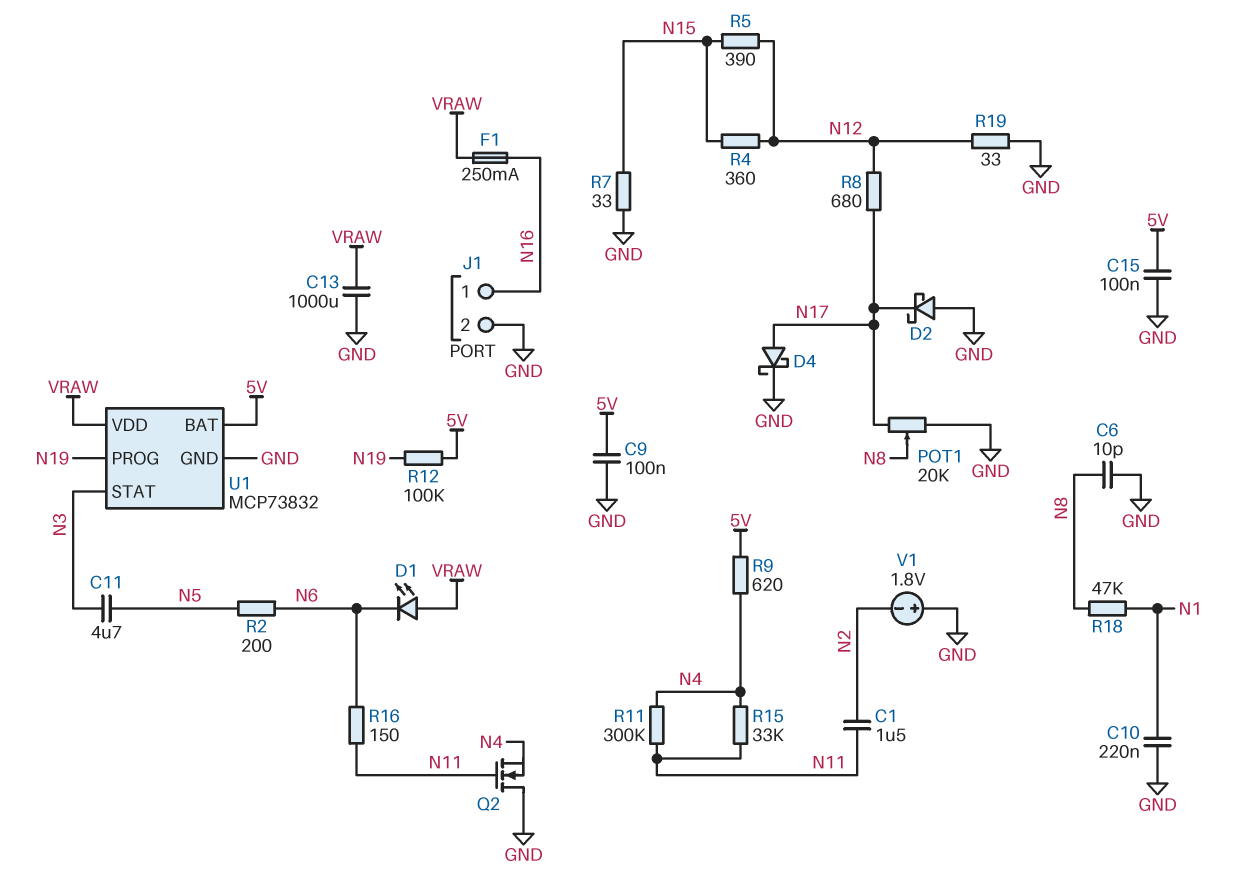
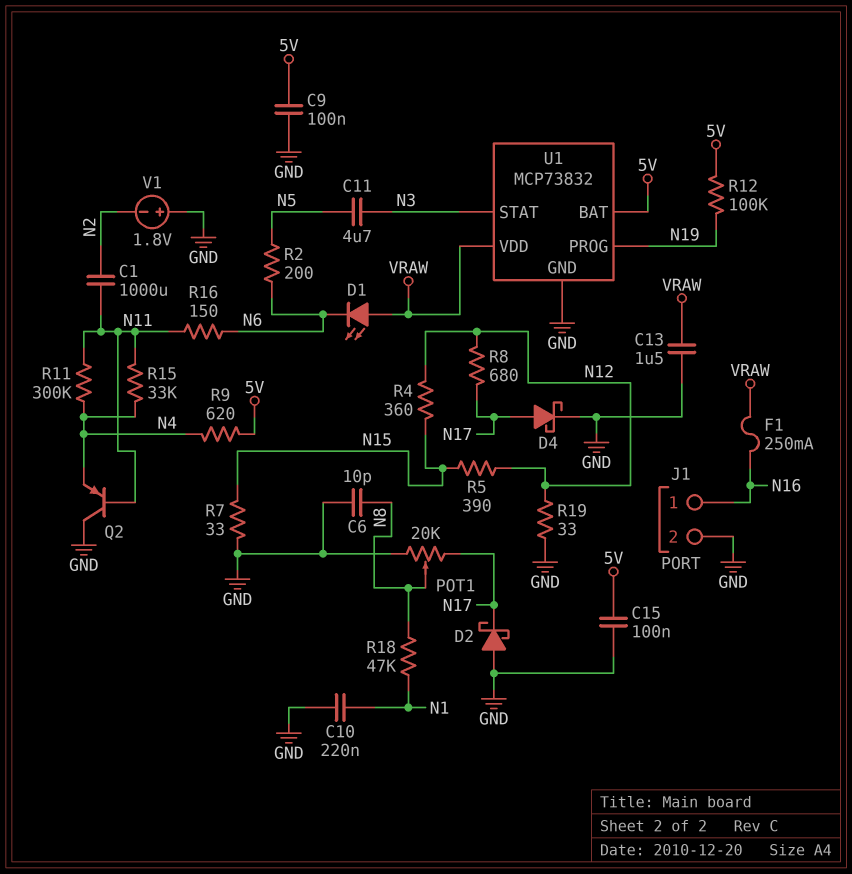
C1: 1.5uF (N2, N11) -> 1000uF (N2, N11)
C13: 1000uF (GND, VRAW) -> 1.5uF (GND, VRAW)
Q2: NMOS (G N11, D GND, S N4) -> PNP (B N11, C GND, E N4)

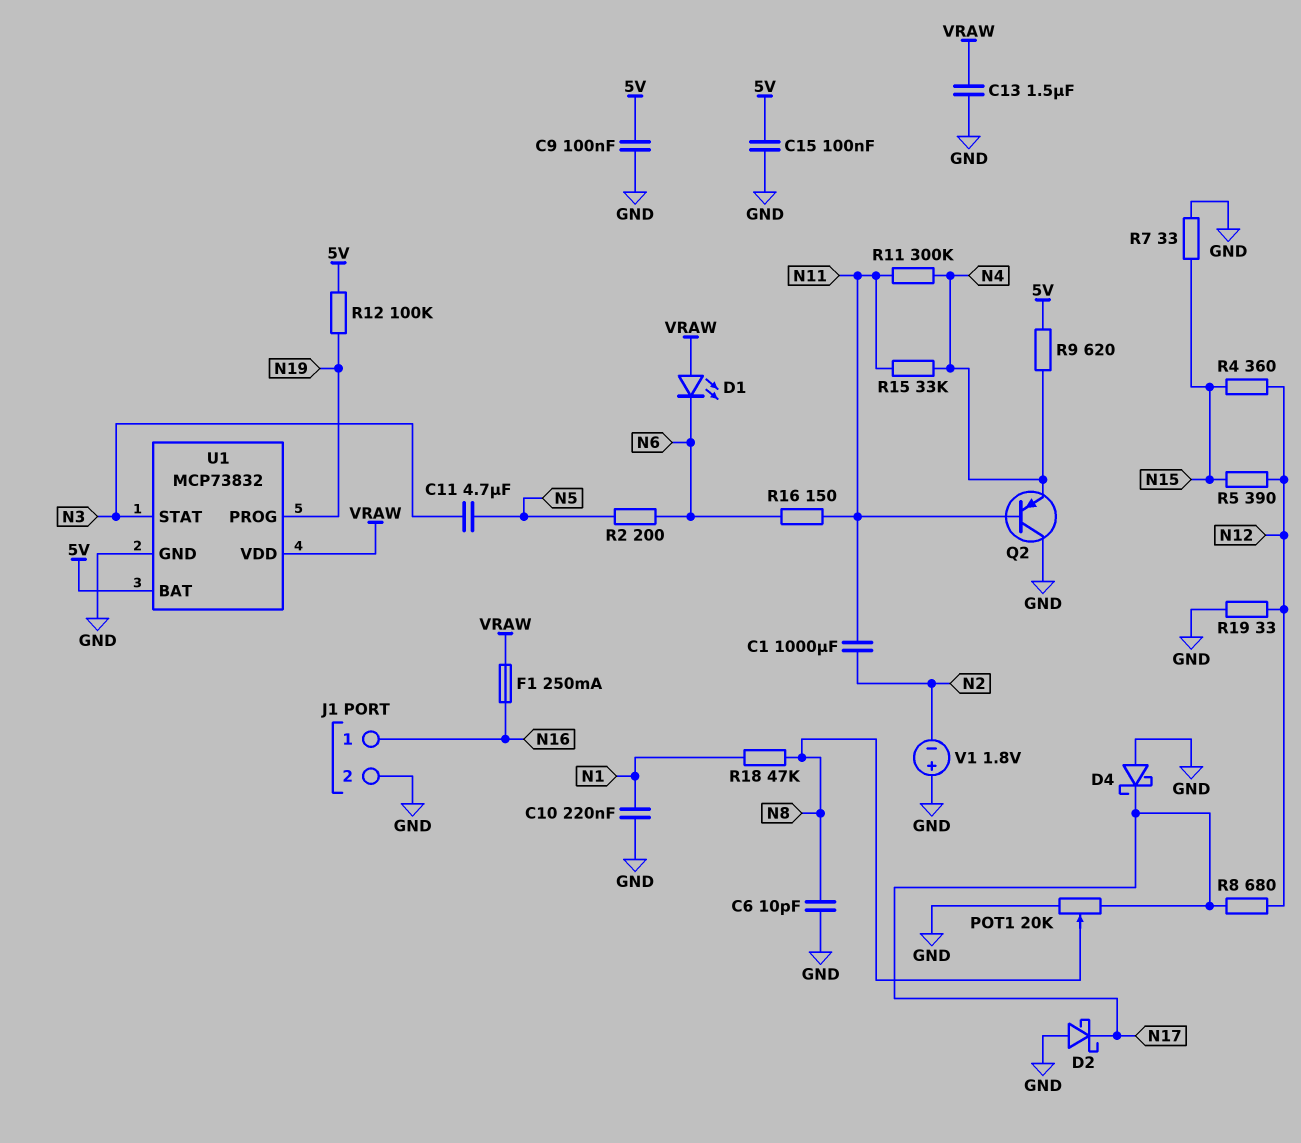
D4: schottky (A N17, K GND) -> schottky (A GND, K N17)

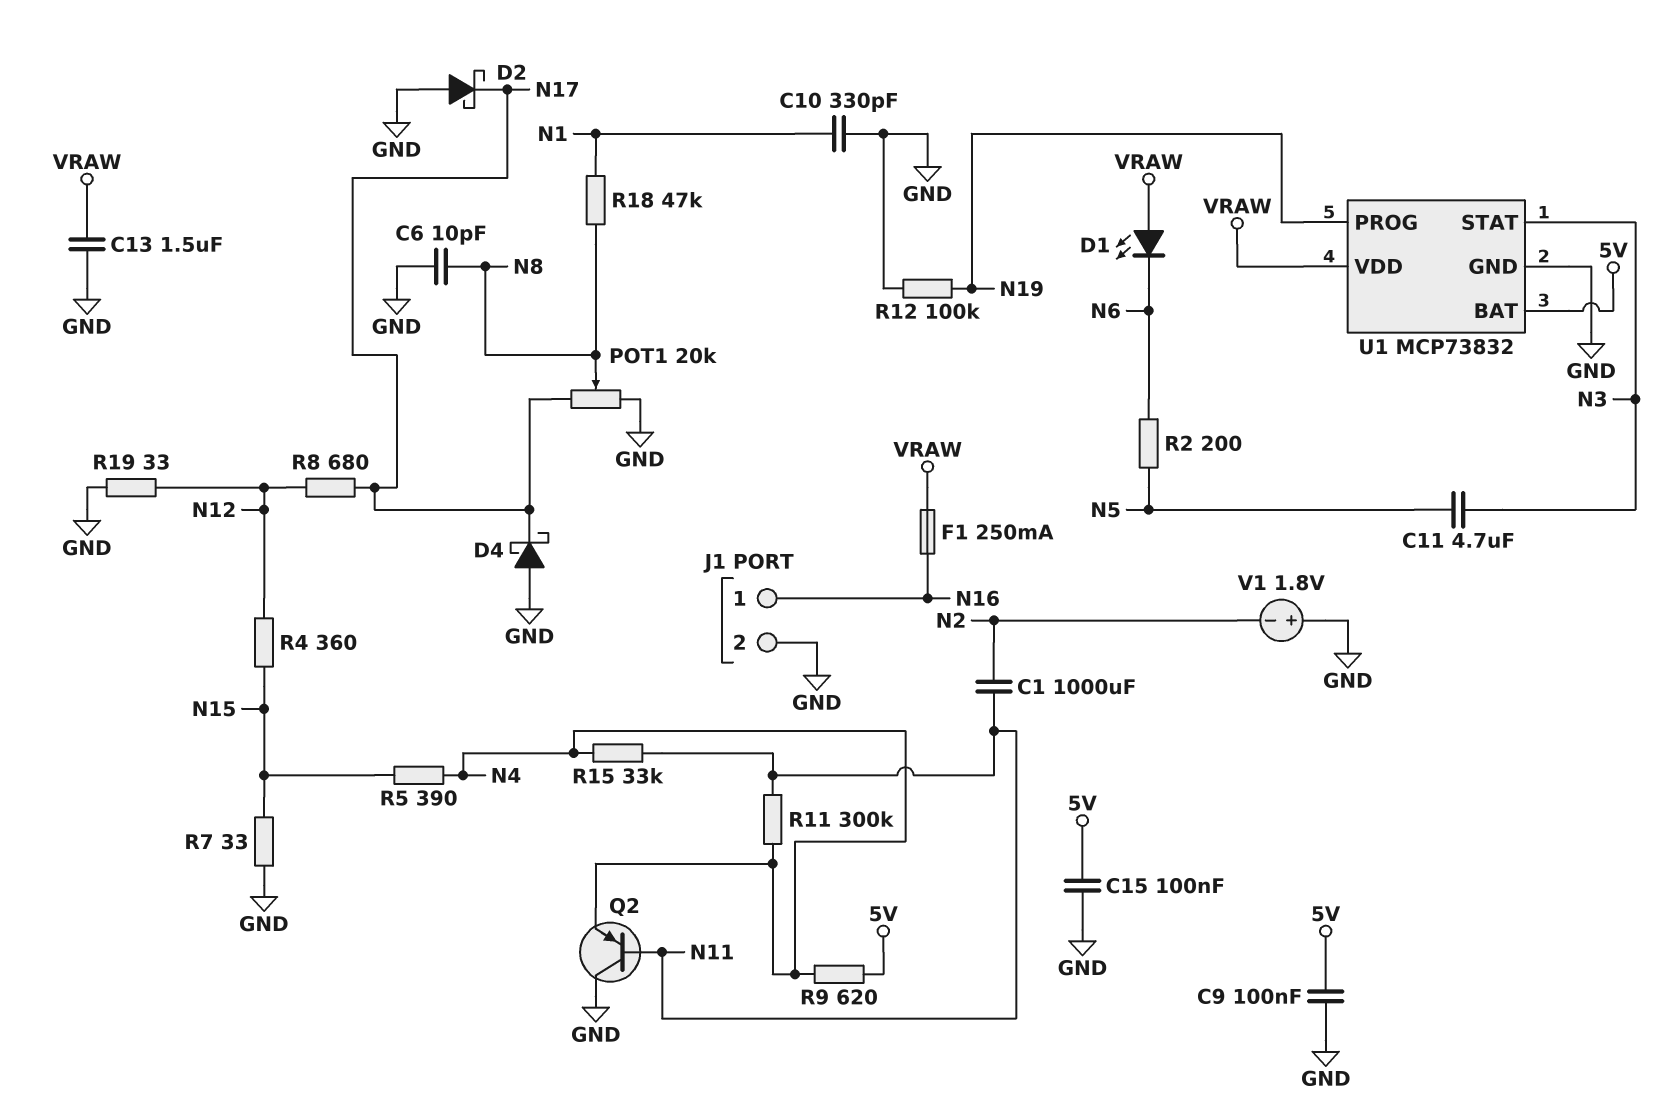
C10: 220nF (GND, N1) -> 330pF (GND, N1)
R5: 390 (N12, N15) -> 390 (N4, N15)
R12: 100k (5V, N19) -> 100k (GND, N19)
R16: 150 (N6, N11) -> none

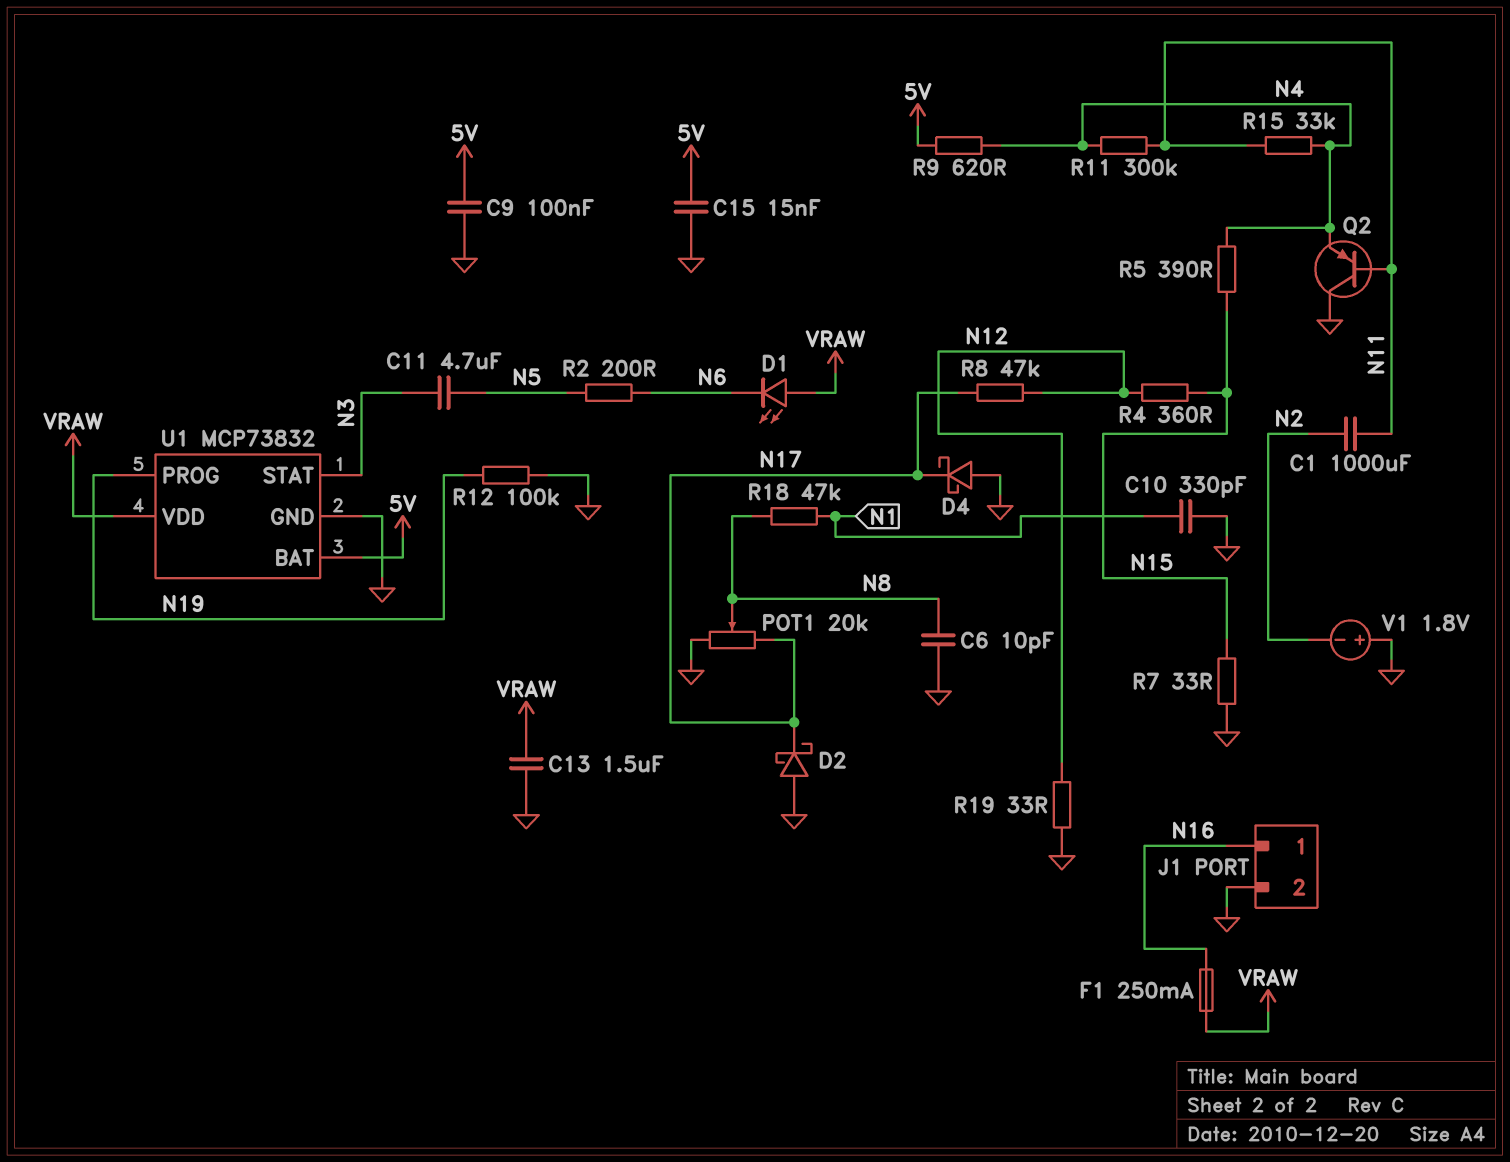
C15: 100nF (5V, GND) -> 15nF (5V, GND)
R8: 680 (N12, N17) -> 47k (N12, N17)

